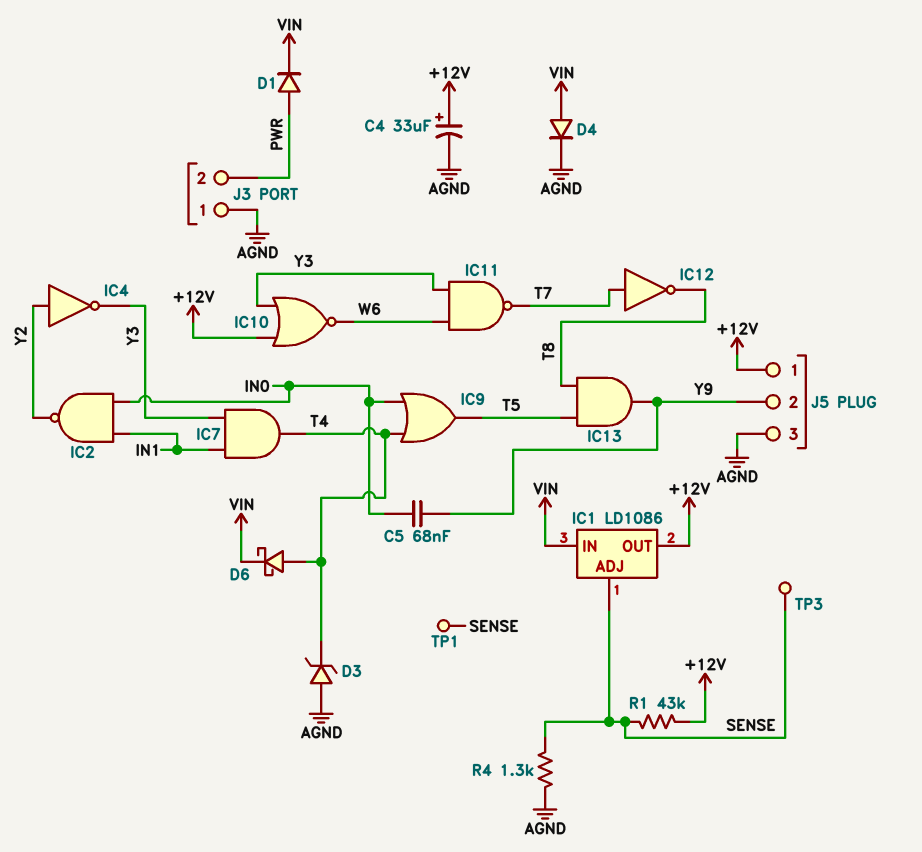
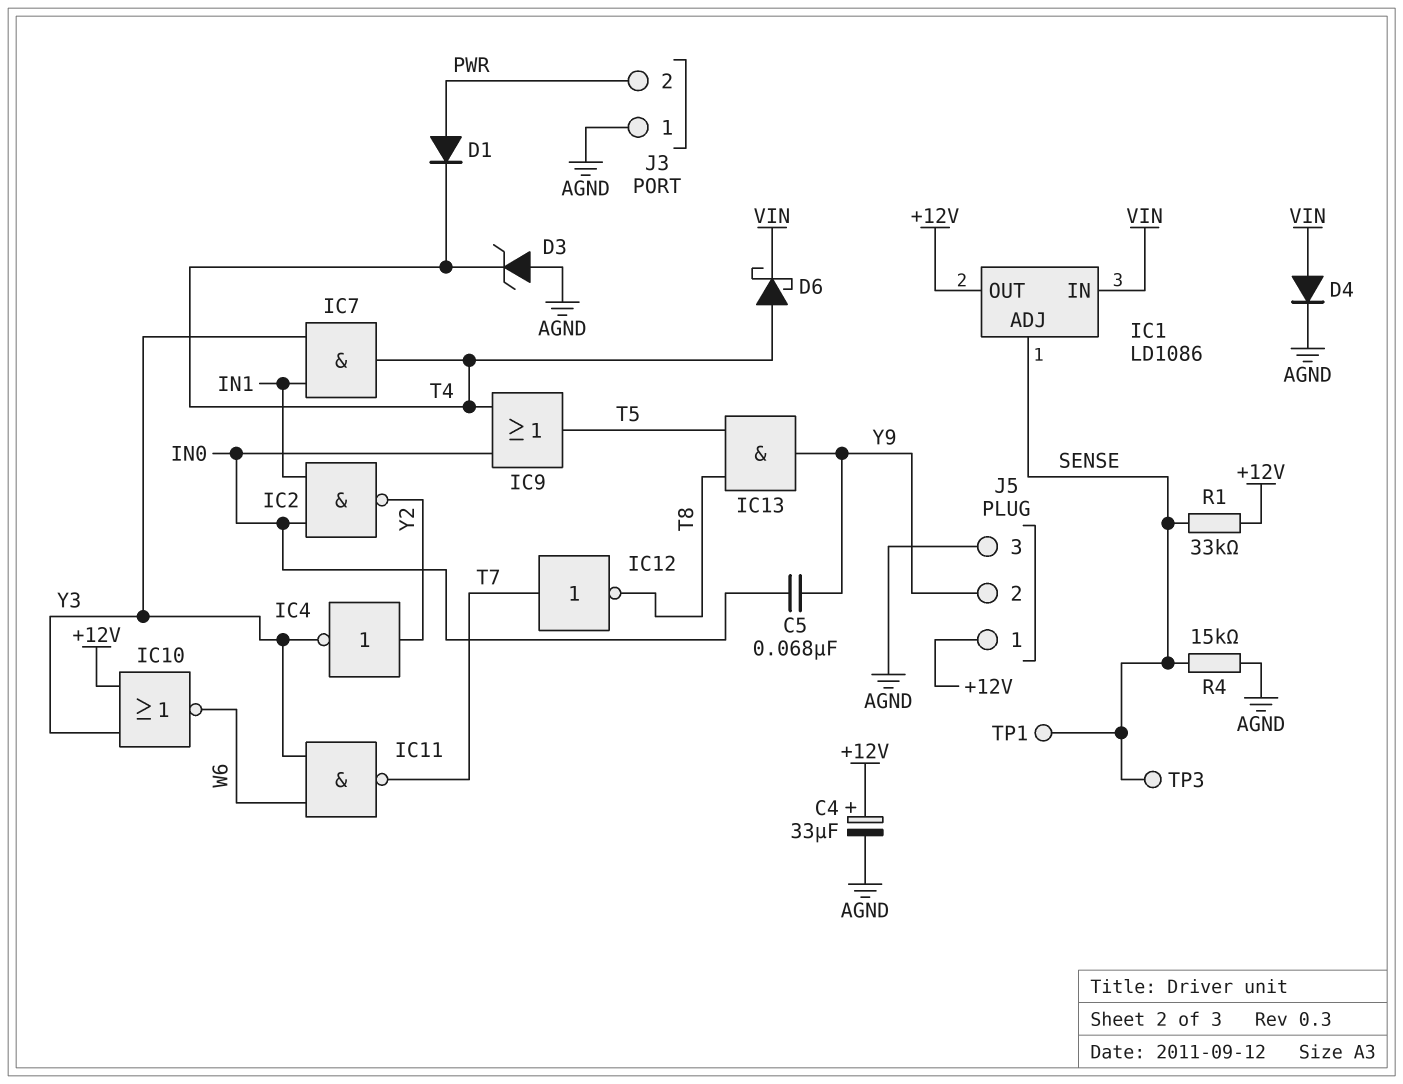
D1: diode (A PWR, K VIN) -> diode (A PWR, K T4)
R1: 43k (+12V, SENSE) -> 33k (+12V, SENSE)
R4: 1.3k (AGND, SENSE) -> 15k (AGND, SENSE)

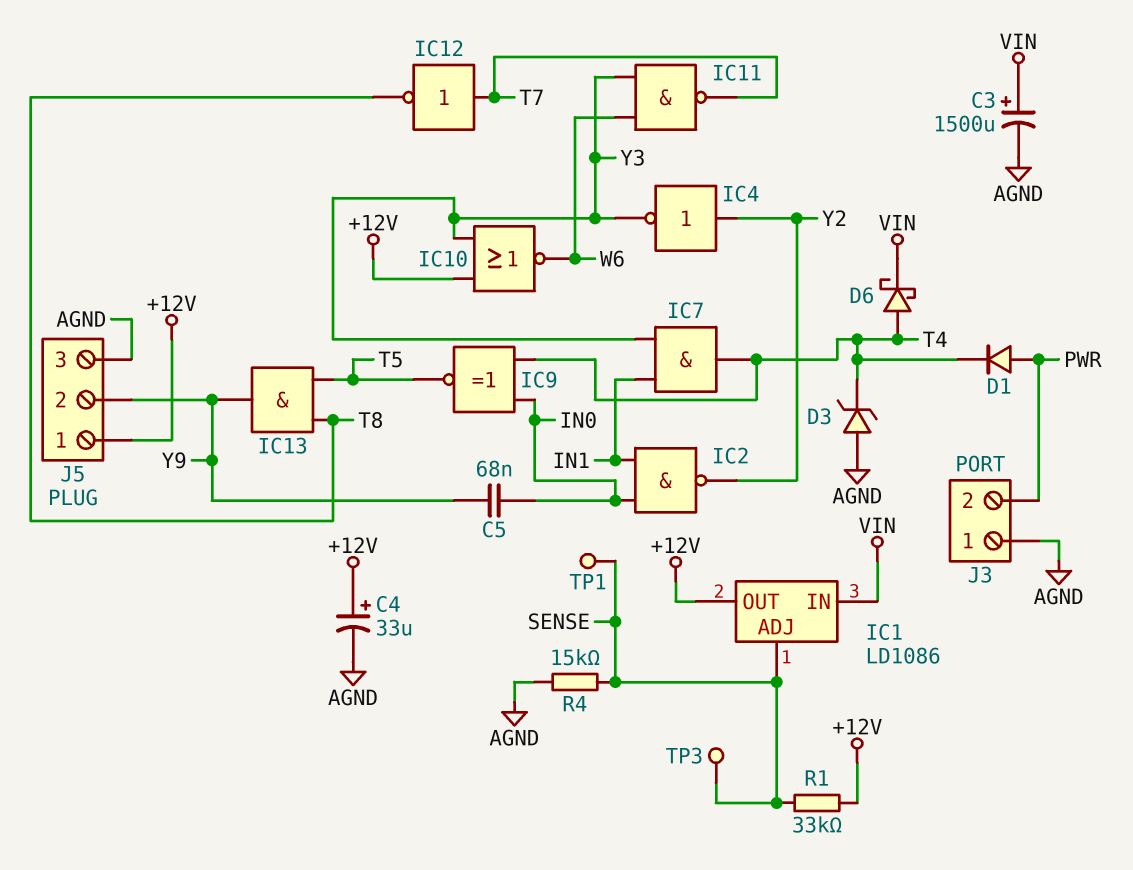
C3: none -> 1500uF (plus VIN, minus AGND)
D4: diode (A VIN, K AGND) -> none
IC9: OR (in IN0, in T4, out T5) -> XNOR (in IN0, in T4, out T5)

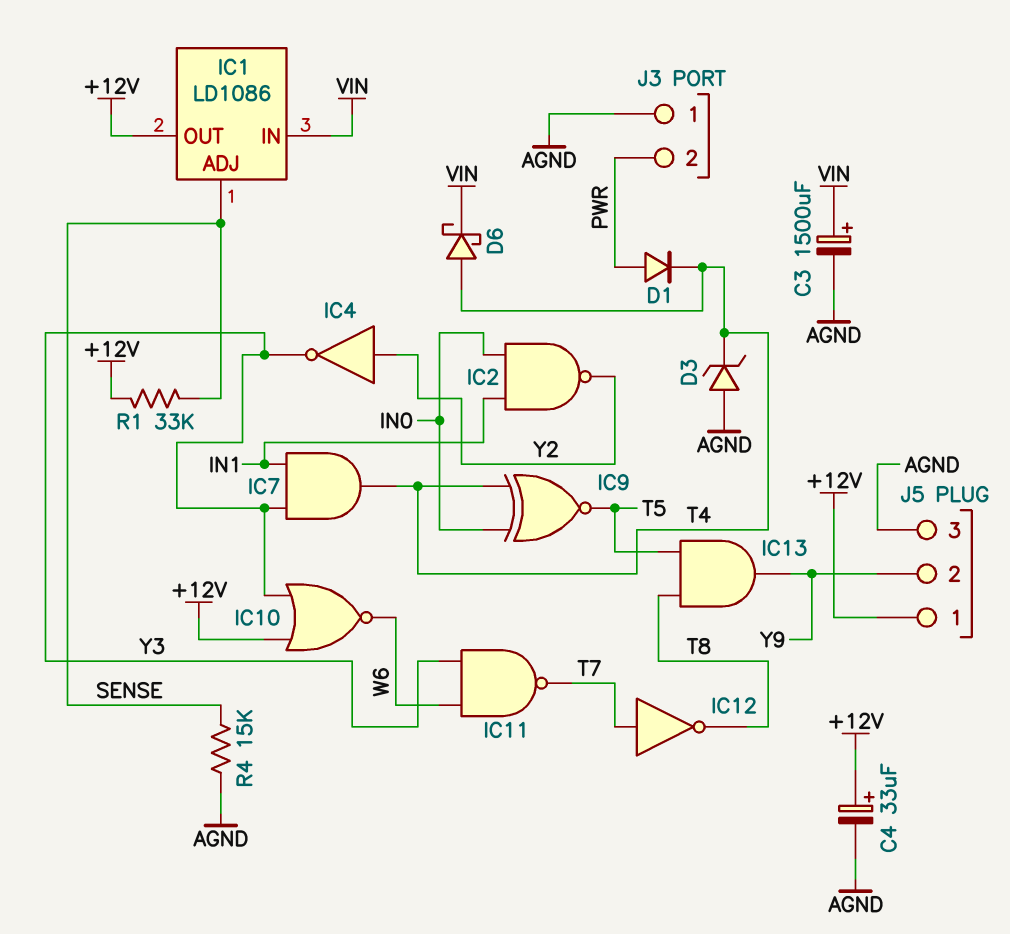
C5: 68nF (IN0, Y9) -> none
TP1: test point (SENSE) -> none
TP3: test point (SENSE) -> none

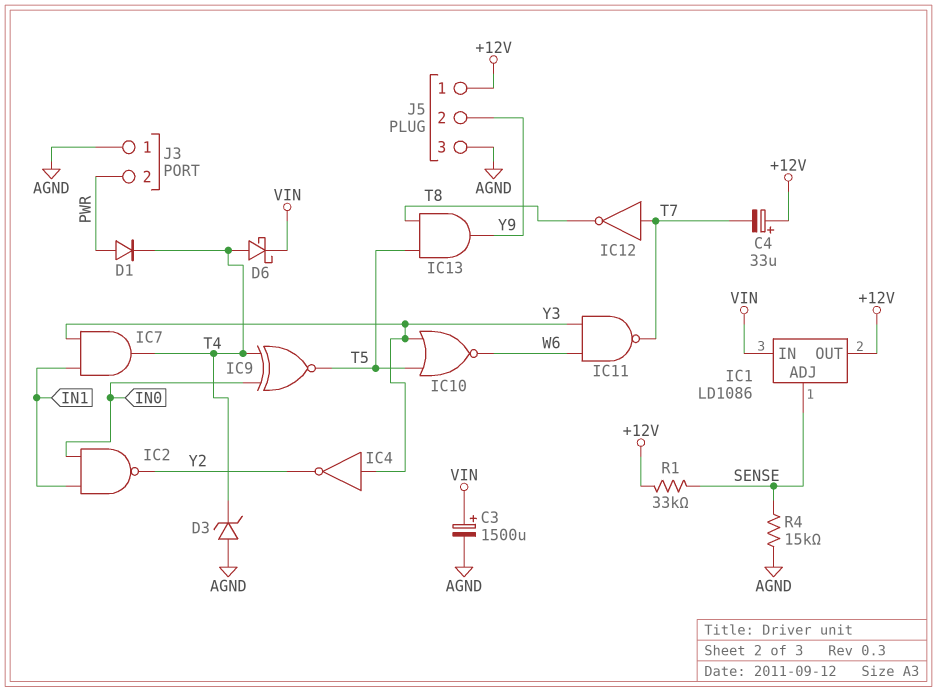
C4: 33uF (plus +12V, minus AGND) -> 33uF (plus +12V, minus T7)
IC4: NOT (in Y2, out Y3) -> NOT (in Y3, out Y2)
IC10: NOR (in +12V, in Y3, out W6) -> NOR (in T5, in Y3, out W6)

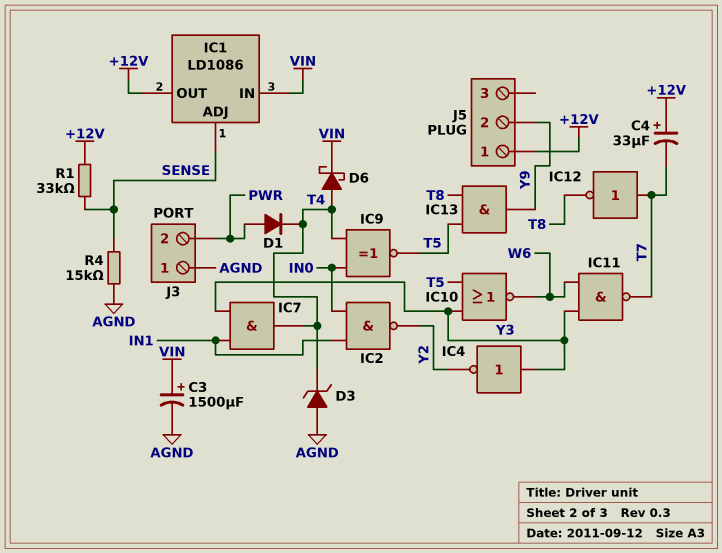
J5 pin 3: AGND -> none

